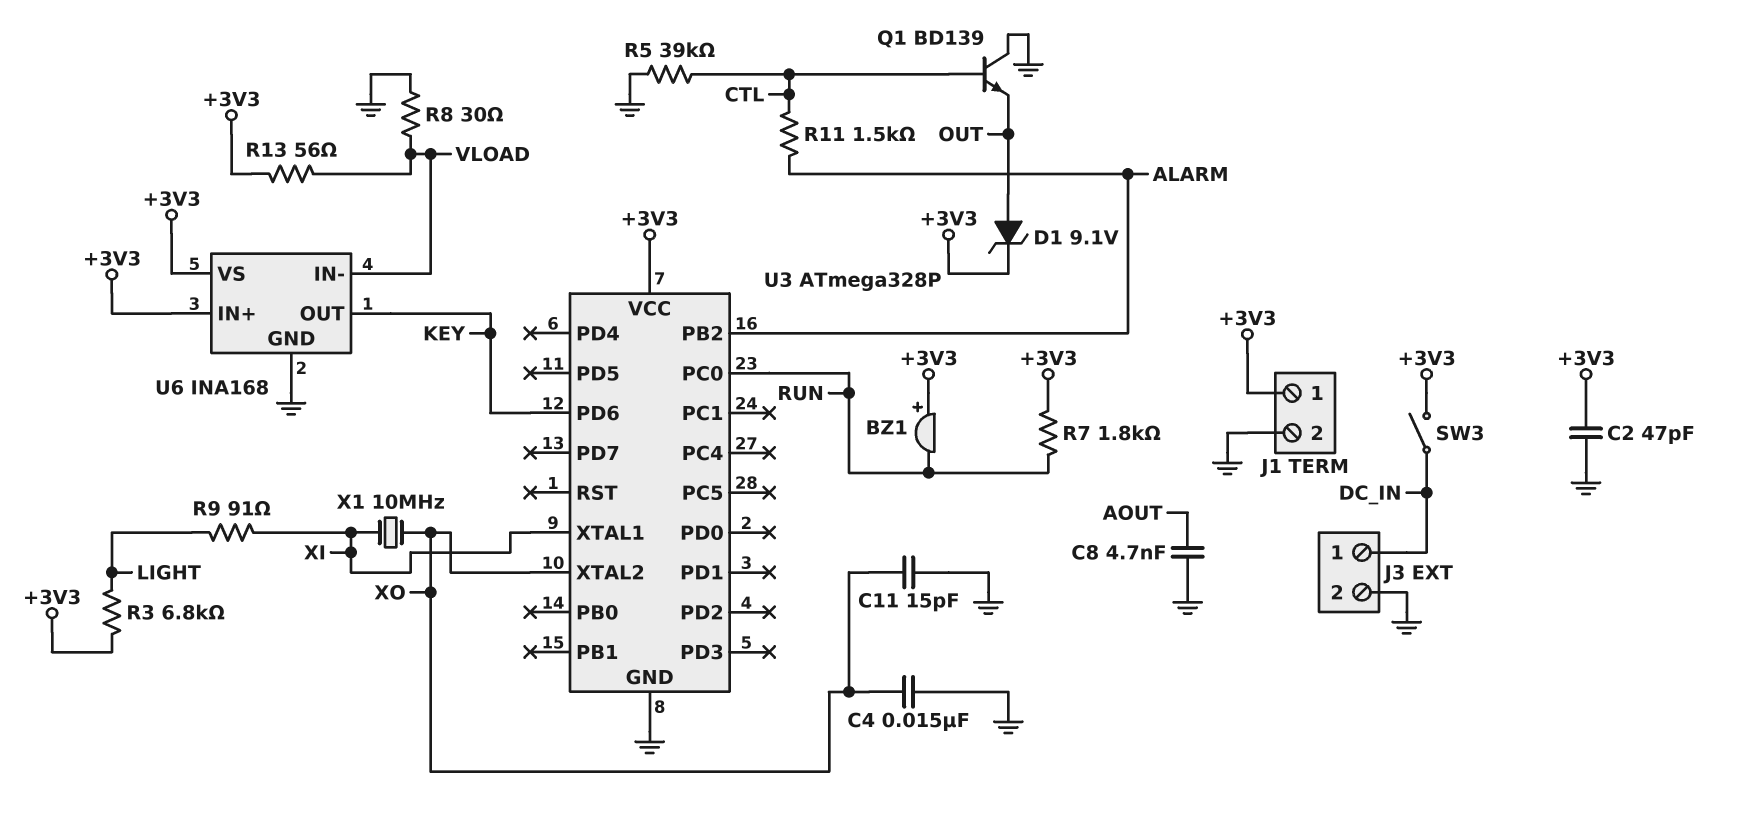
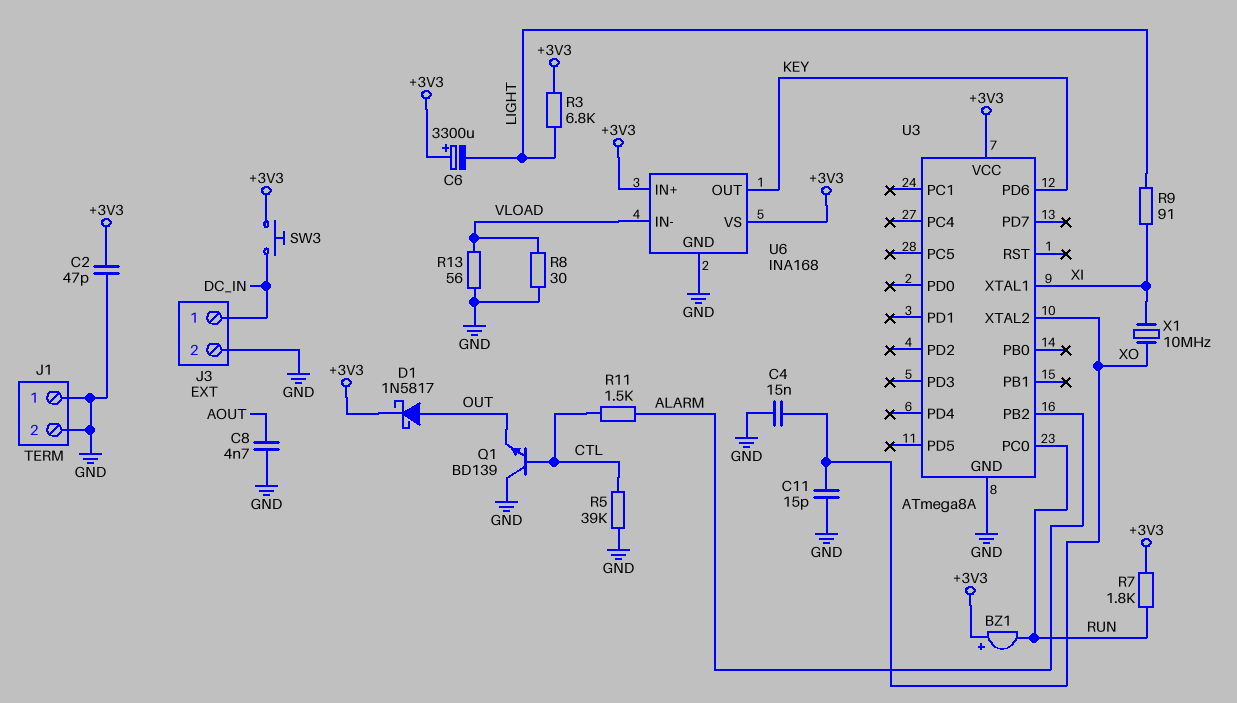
C6: none -> 3300uF (plus +3V3, minus LIGHT)
D1: zener 9.1V (A OUT, K +3V3) -> schottky 1N5817 (A OUT, K +3V3)
J1 pin 1: +3V3 -> GND
R13: 56 (+3V3, VLOAD) -> 56 (GND, VLOAD)
SW3: switch (+3V3, DC_IN) -> button (+3V3, DC_IN)
U3: ATmega328P -> ATmega8A

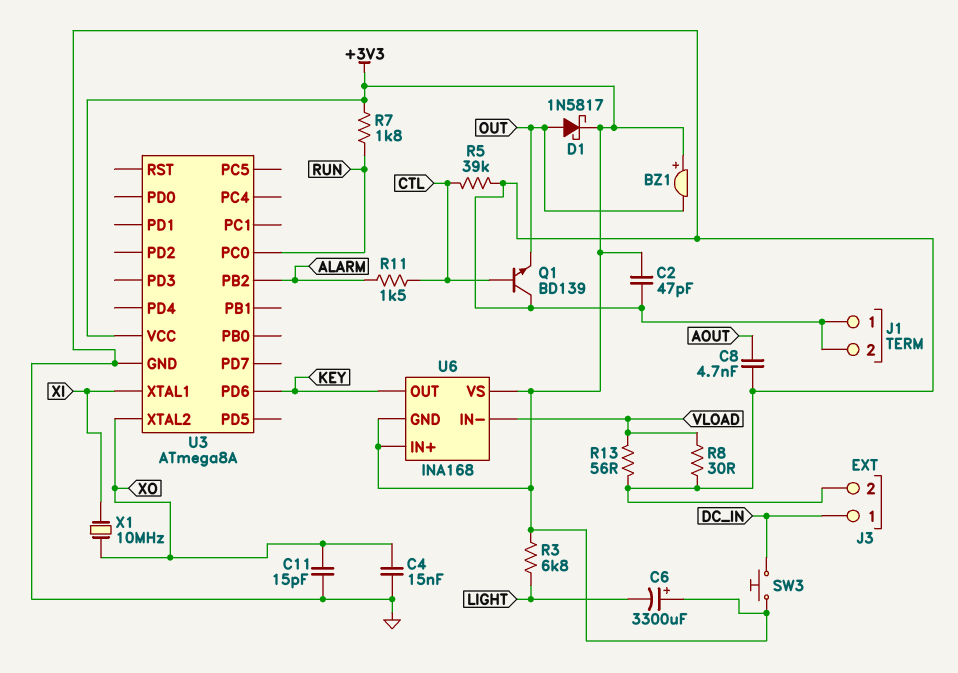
BZ1: buzzer (plus +3V3, minus RUN) -> buzzer (plus +3V3, minus OUT)
R9: 91 (LIGHT, XI) -> none
U6 pin GND: GND -> +3V3

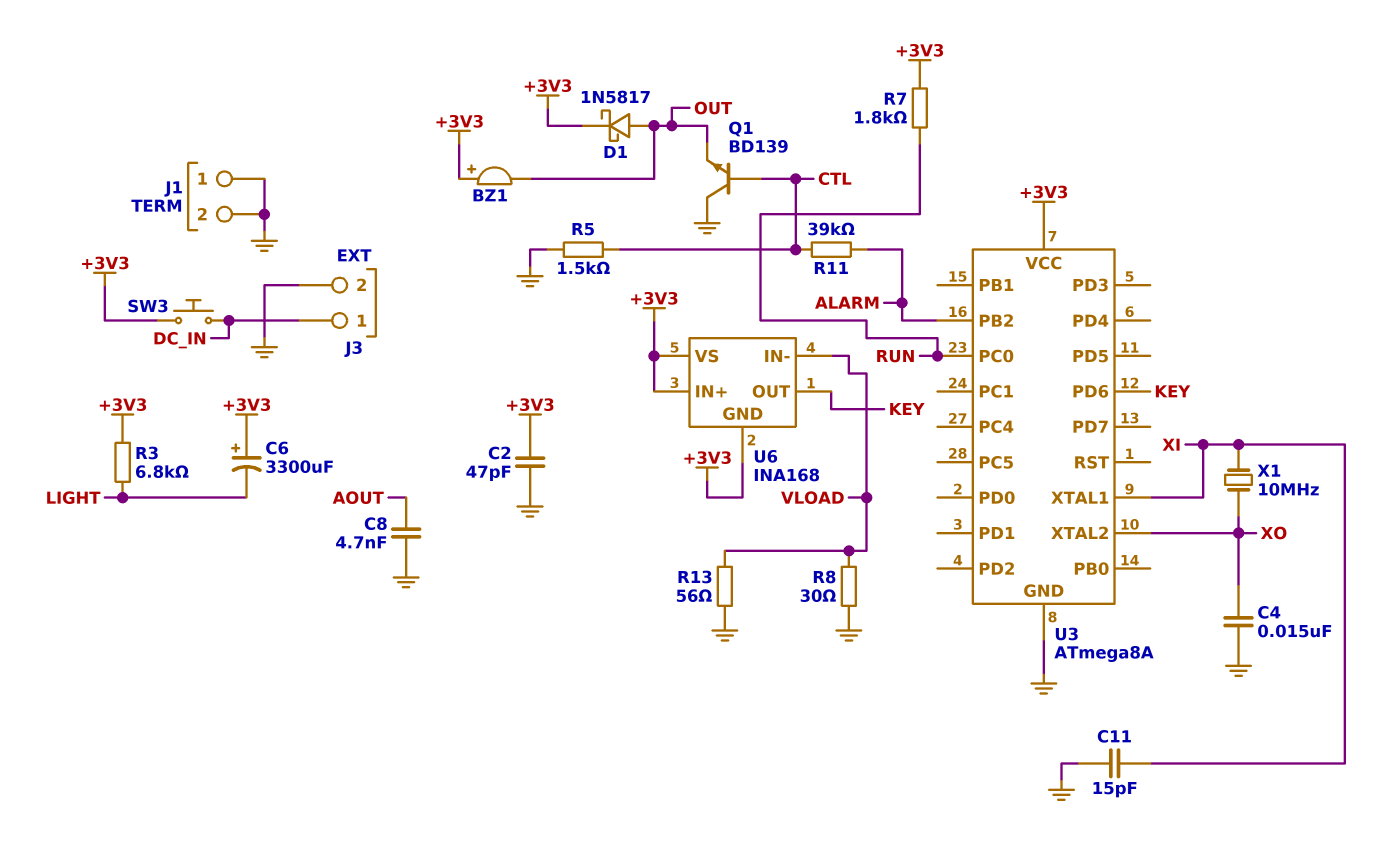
C11: 15pF (GND, XO) -> 15pF (GND, XI)
R5: 39k (CTL, GND) -> 1.5k (CTL, GND)
R11: 1.5k (ALARM, CTL) -> 39k (ALARM, CTL)

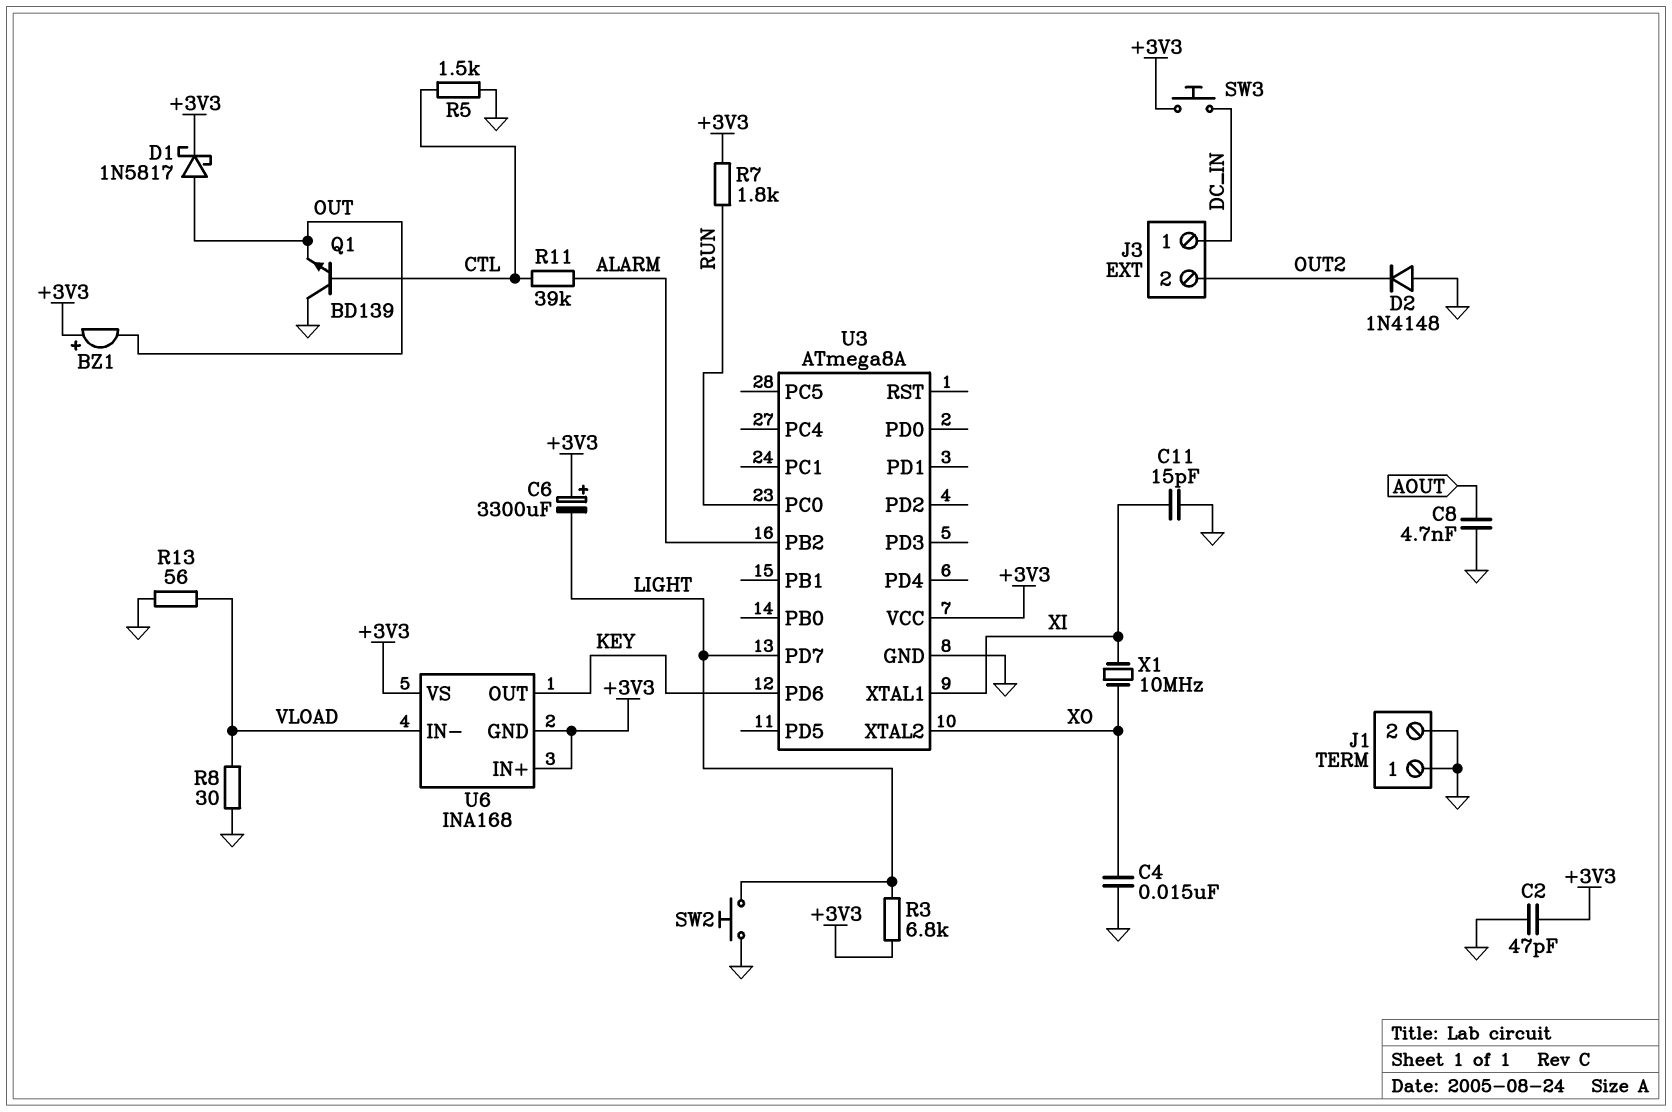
D2: none -> diode 1N4148 (A GND, K OUT2)
J3 pin 2: GND -> OUT2
SW2: none -> button (GND, LIGHT)
U3 pin PD7: none -> LIGHT

